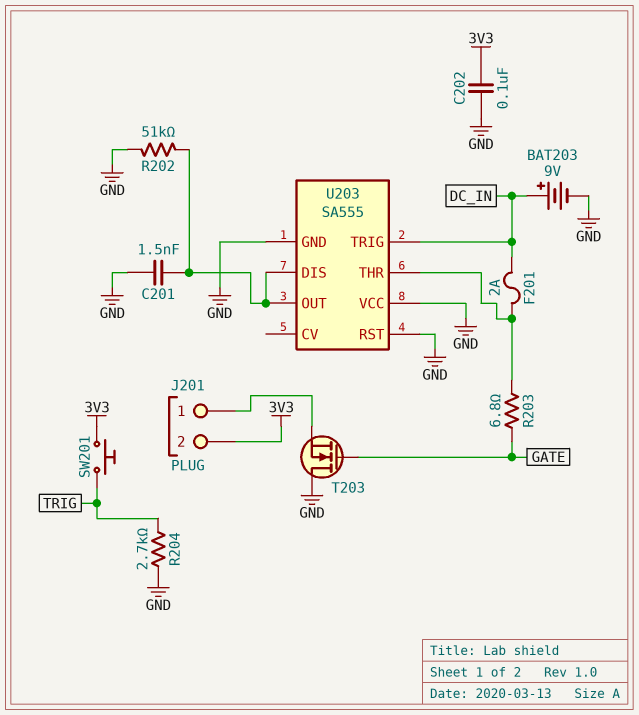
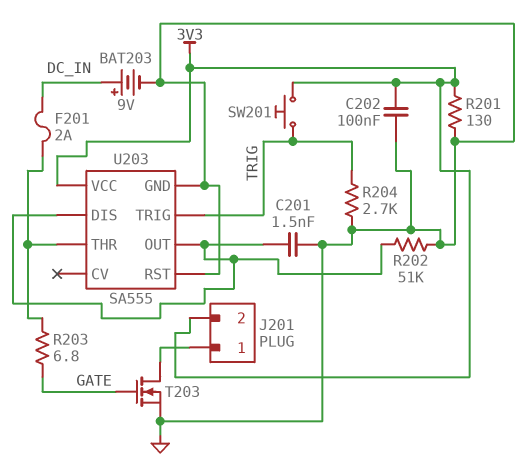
R201: none -> 130 (3V3, GND)
T203: NMOS (G GATE, D GND, S J201/1) -> NMOS (G GATE, D J201/1, S GND)
U203 pin TRIG: DC_IN -> TRIG
U203 pin VCC: GND -> 3V3

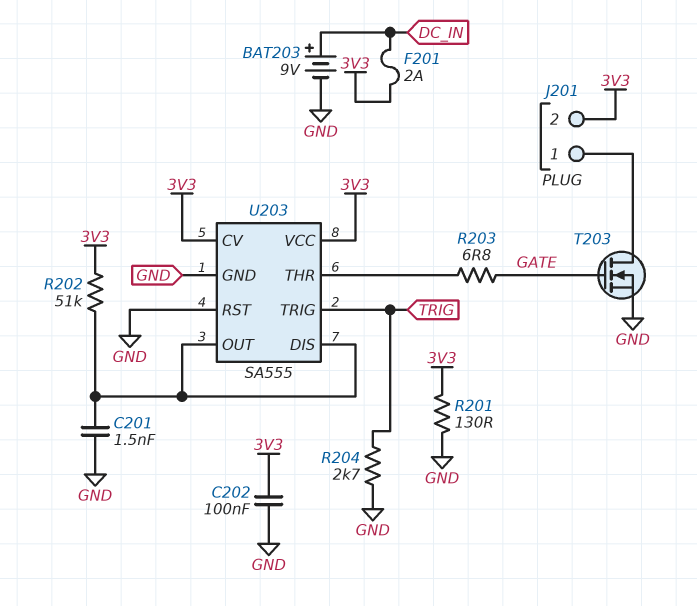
F201: 2A (DC_IN, U203/THR) -> 2A (3V3, DC_IN)
R202: 51k (GND, U203/DIS) -> 51k (3V3, U203/DIS)
SW201: button (3V3, TRIG) -> none
U203 pin CV: none -> 3V3

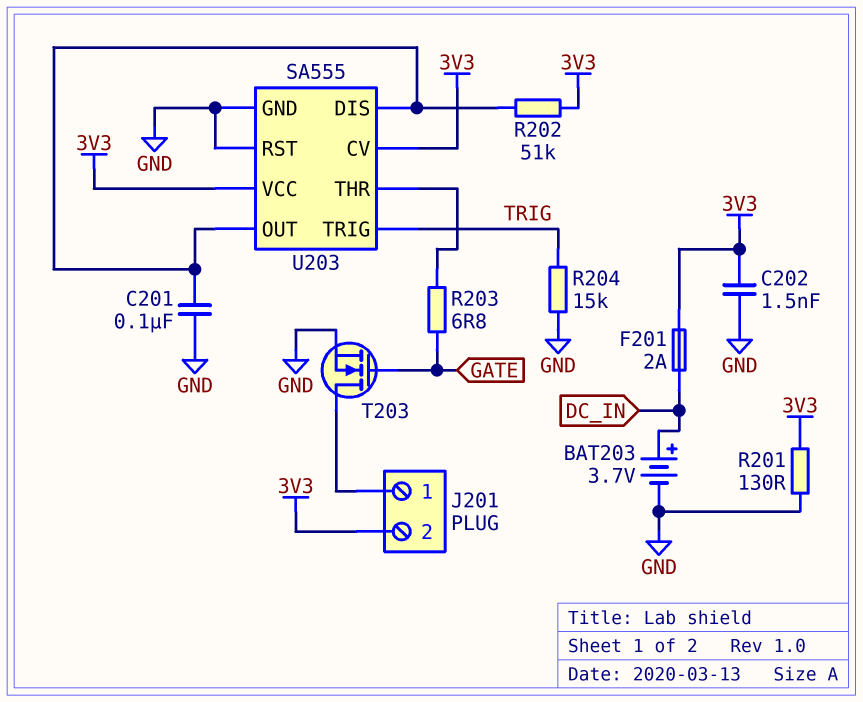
BAT203: 9V (plus DC_IN, minus GND) -> 3.7V (plus DC_IN, minus GND)
C201: 1.5nF (GND, U203/DIS) -> 100nF (GND, U203/DIS)
C202: 100nF (3V3, GND) -> 1.5nF (3V3, GND)
R204: 2.7k (GND, TRIG) -> 15k (GND, TRIG)

